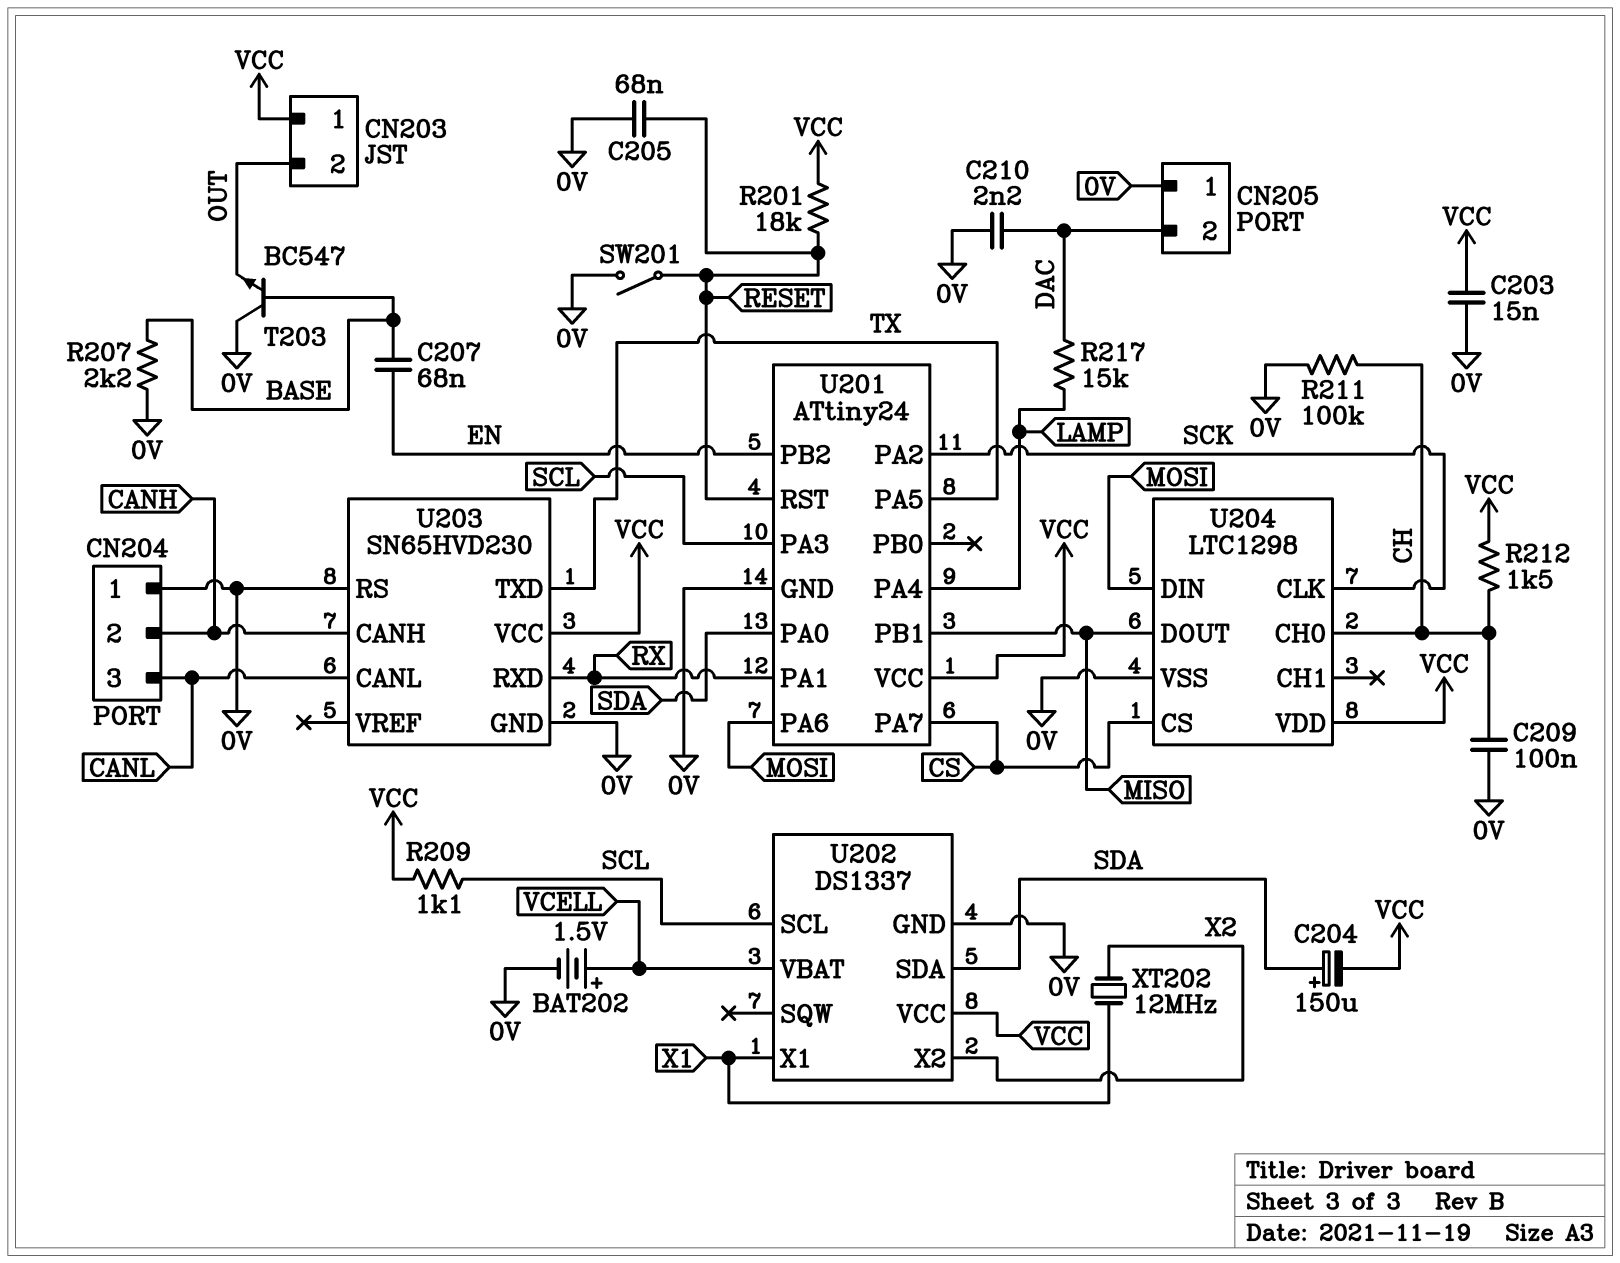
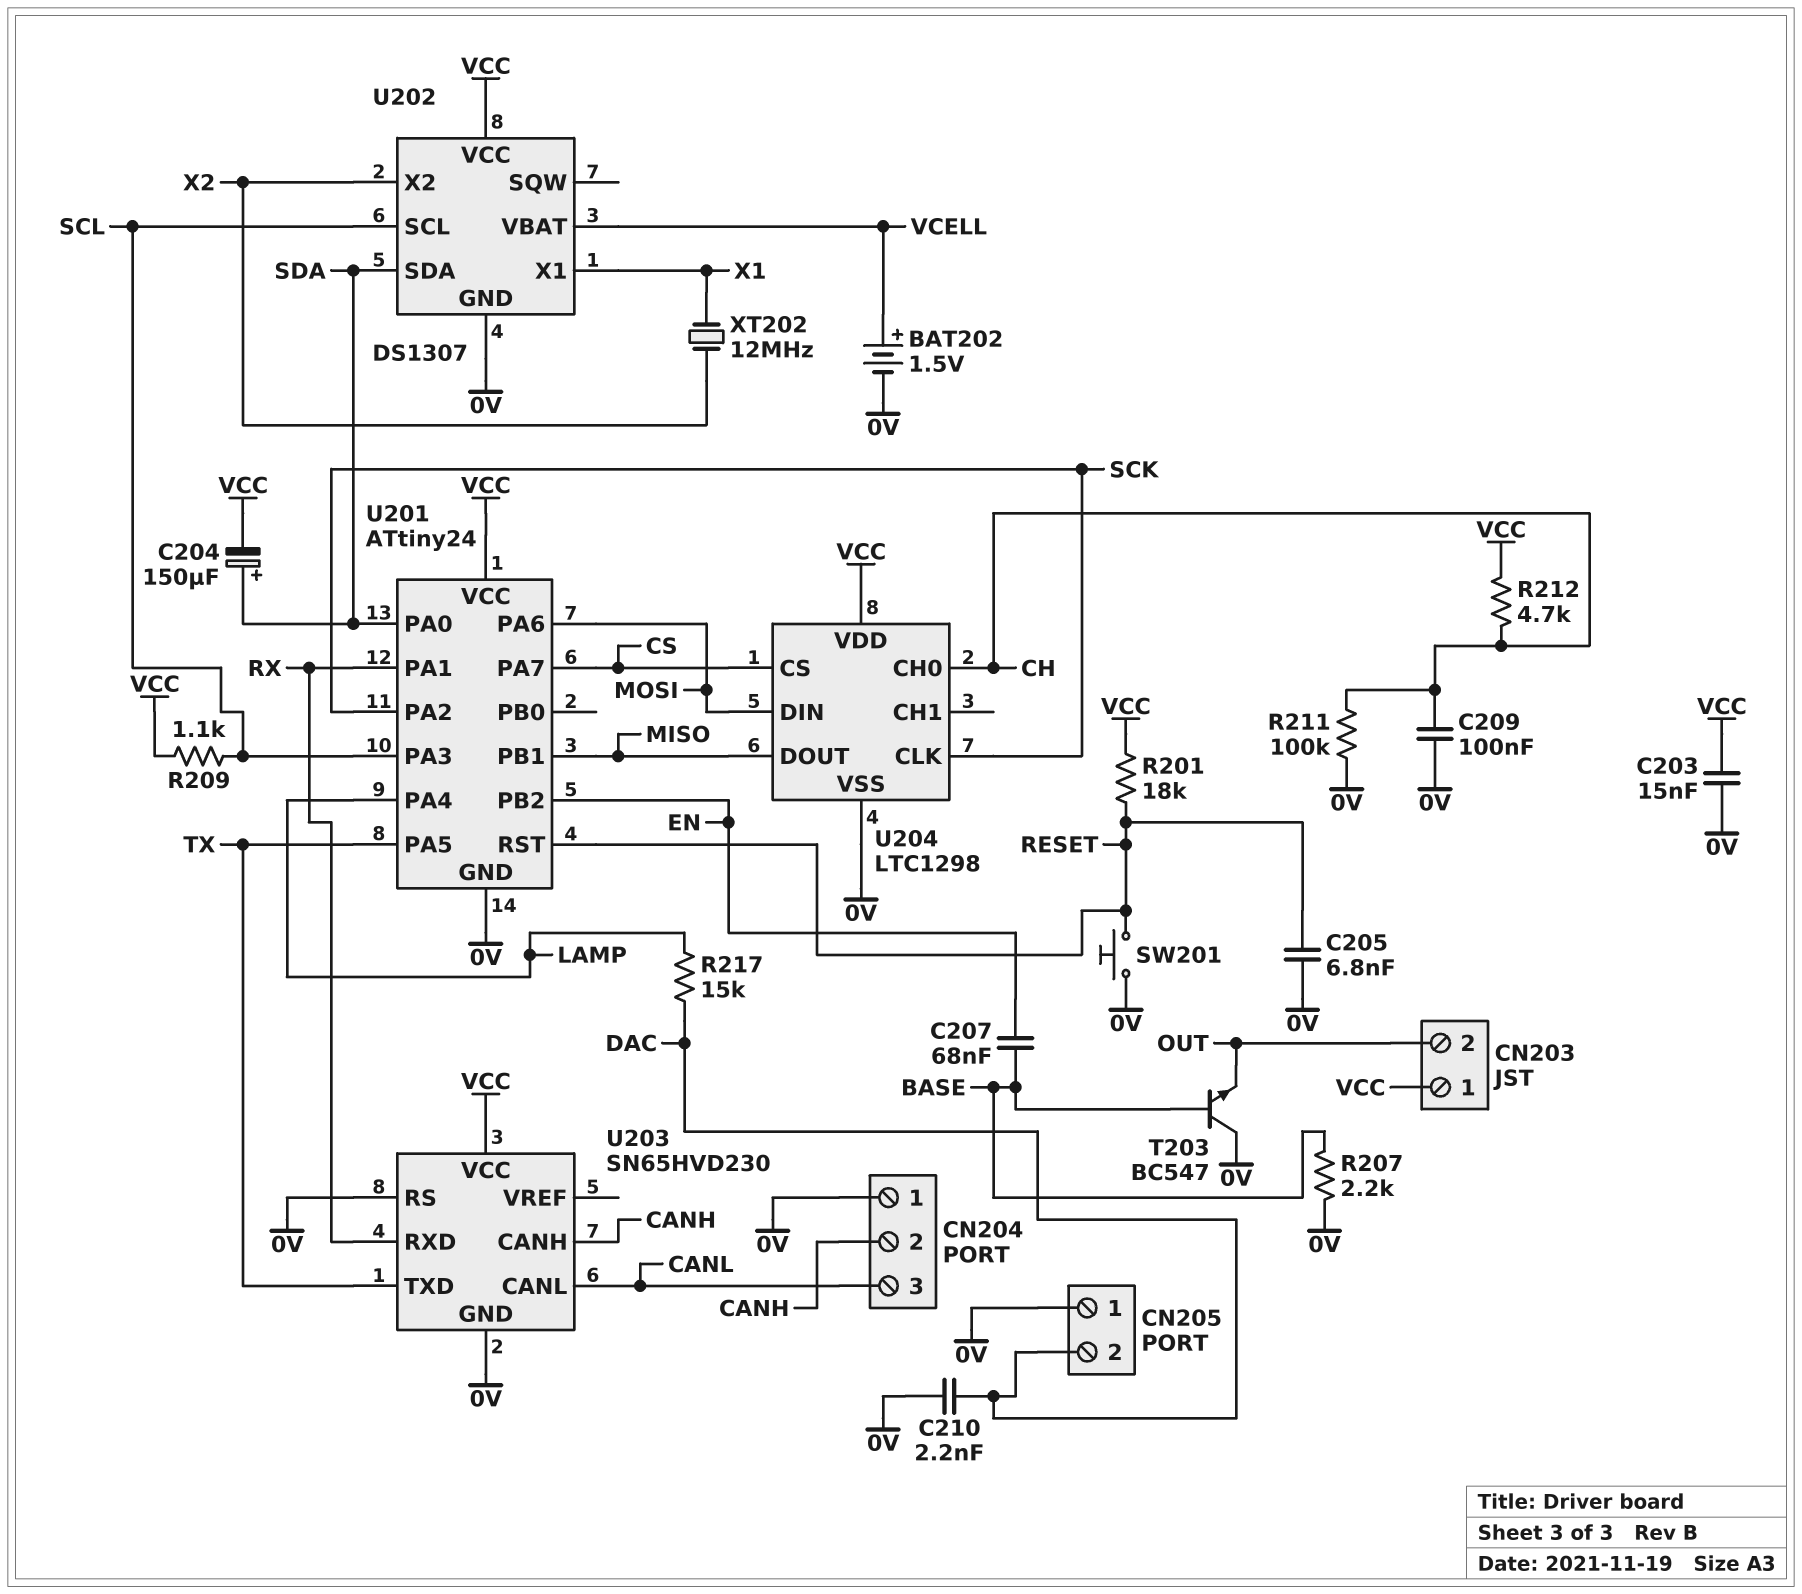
C205: 68nF (0V, RESET) -> 6.8nF (0V, RESET)
R212: 1.5k (CH, VCC) -> 4.7k (CH, VCC)
SW201: switch (0V, RESET) -> button (0V, RESET)
U202: DS1337 -> DS1307

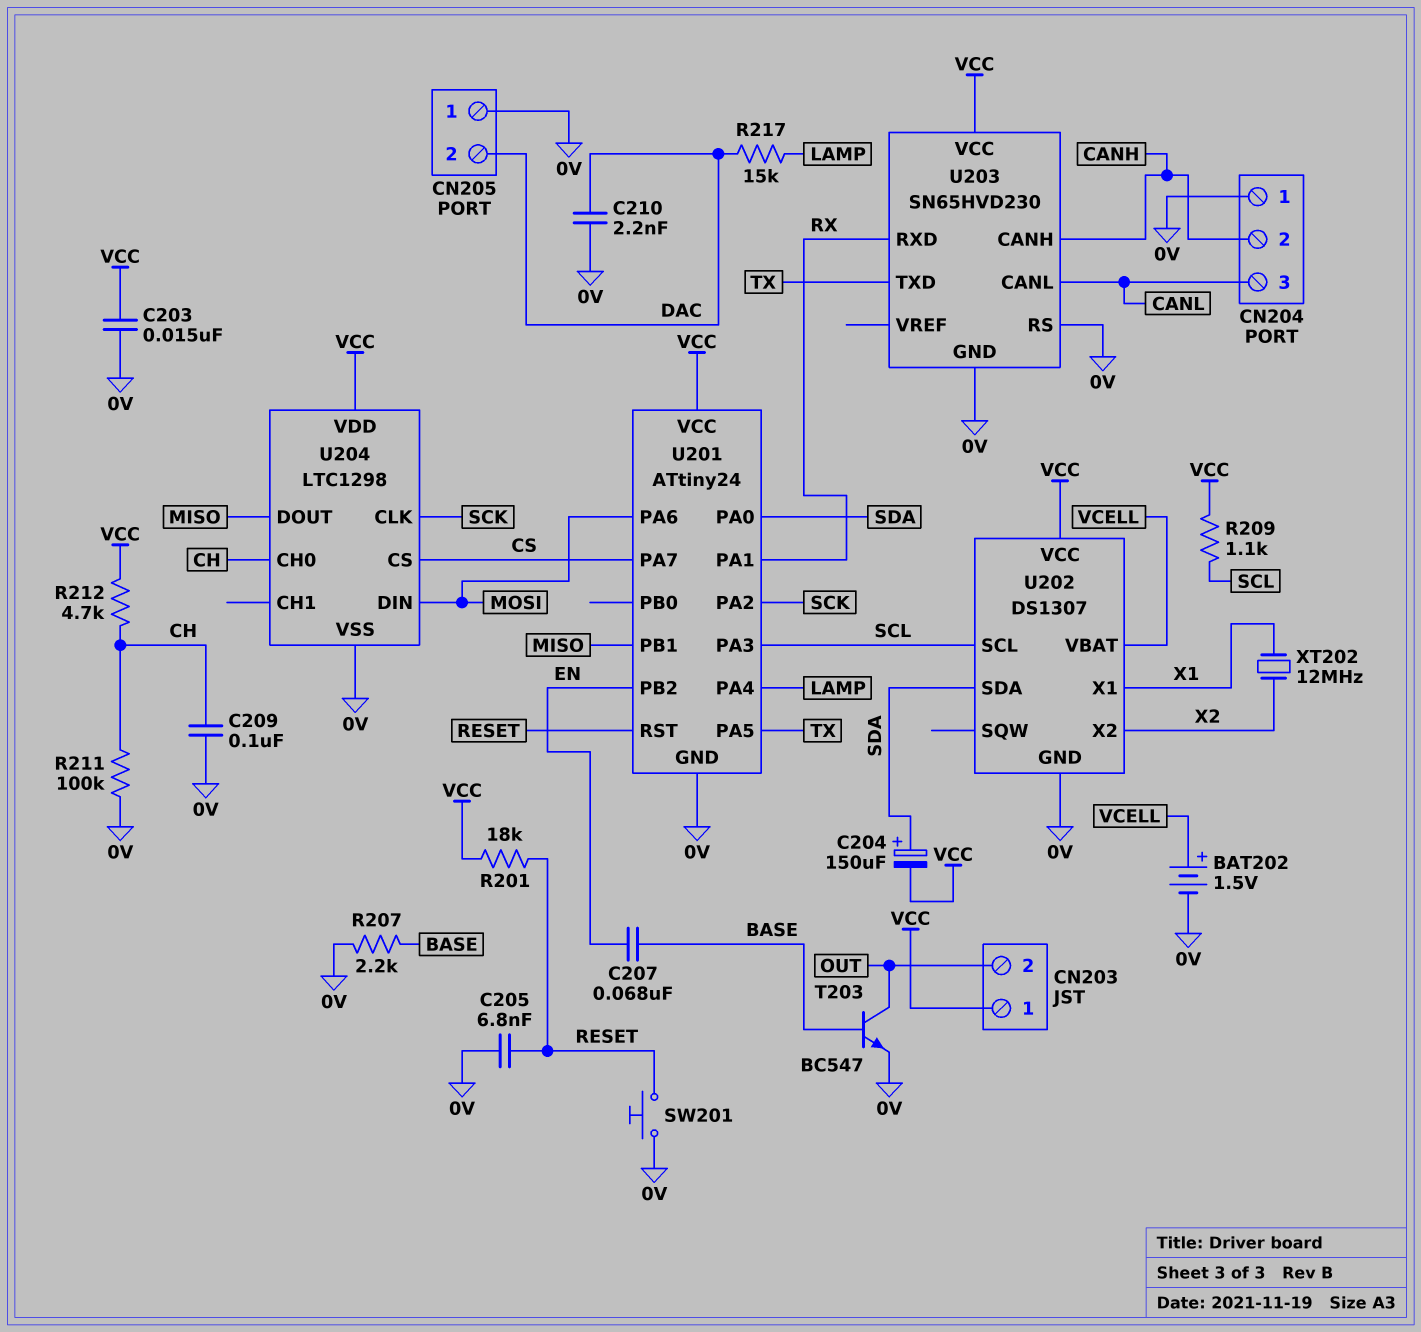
T203: NPN BC547 (B BASE, C 0V, E OUT) -> NPN BC547 (B BASE, C OUT, E 0V)

